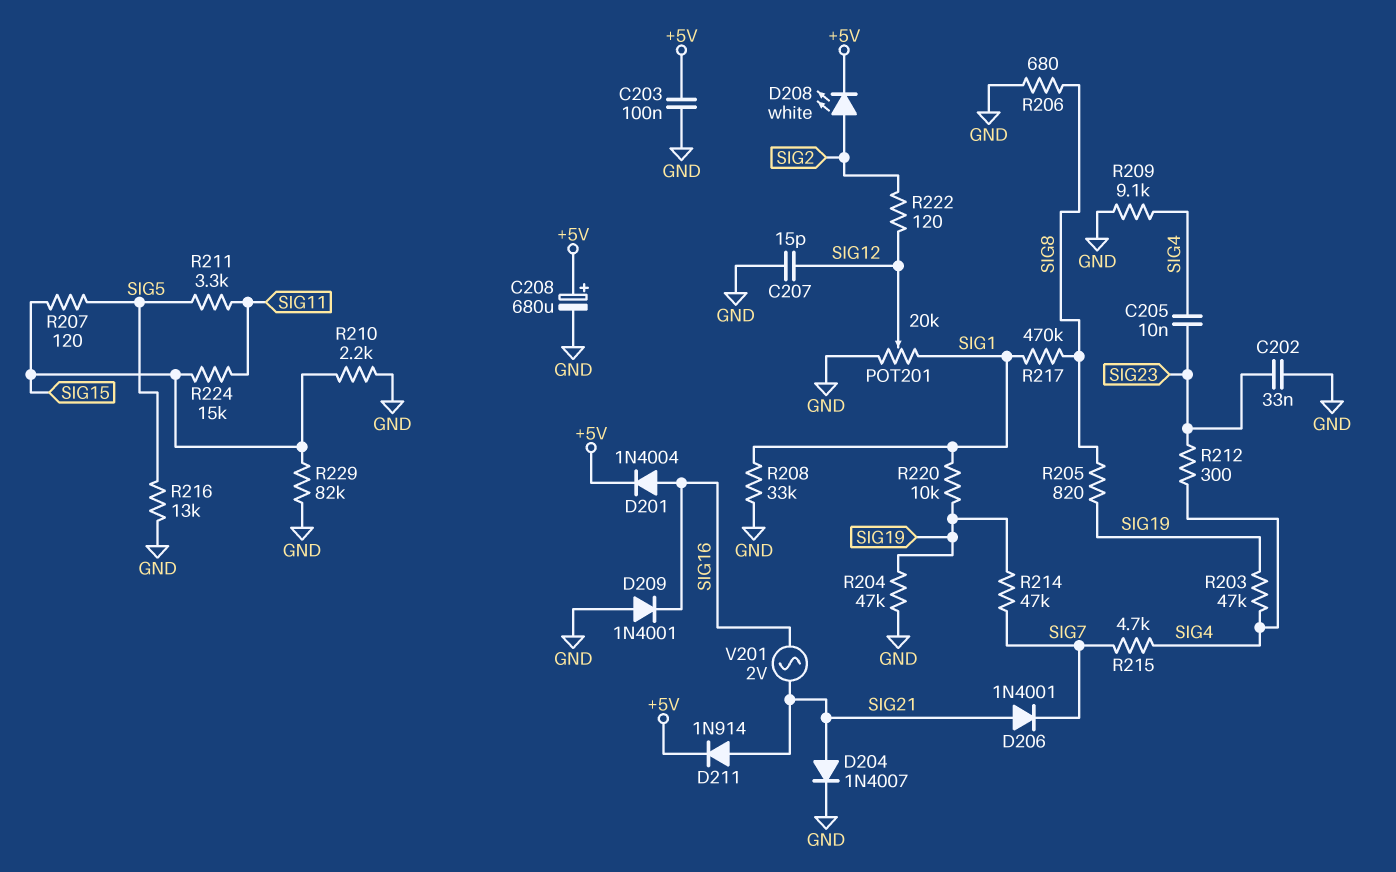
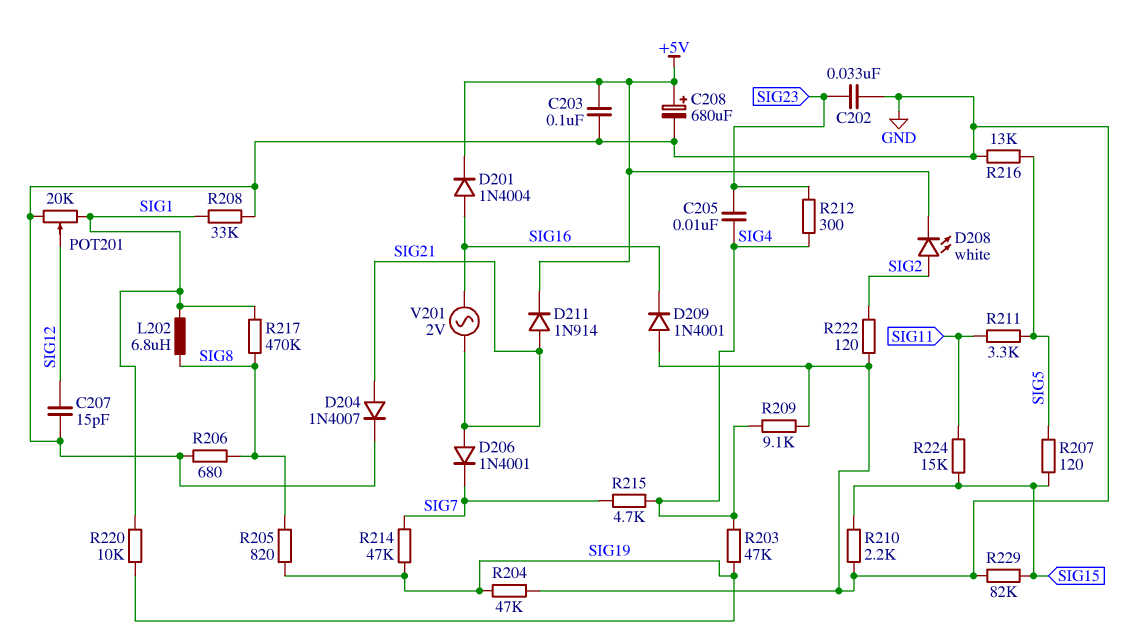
L202: none -> 6.8uH (SIG1, SIG8)
R222: 120 (SIG2, SIG12) -> 120 (GND, SIG2)

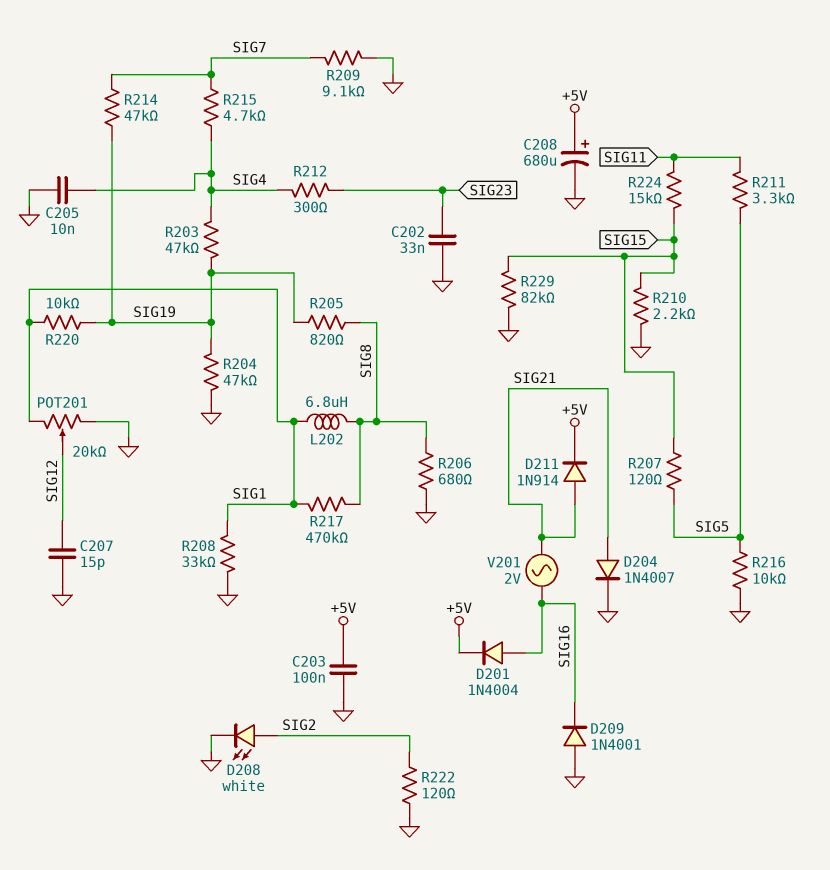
C205: 10nF (SIG4, SIG23) -> 10nF (GND, SIG4)
D206: diode 1N4001 (A SIG21, K SIG7) -> none
D208: LED white (A SIG2, K +5V) -> LED white (A SIG2, K GND)
R209: 9.1k (GND, SIG4) -> 9.1k (GND, SIG7)
R216: 13k (GND, SIG5) -> 10k (GND, SIG5)

